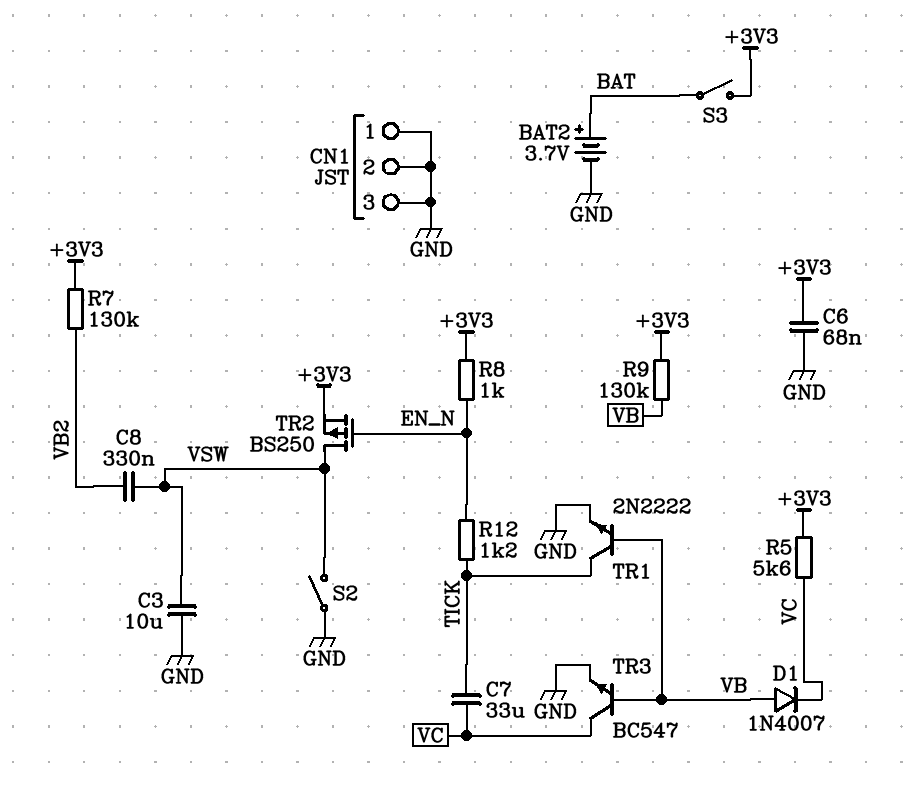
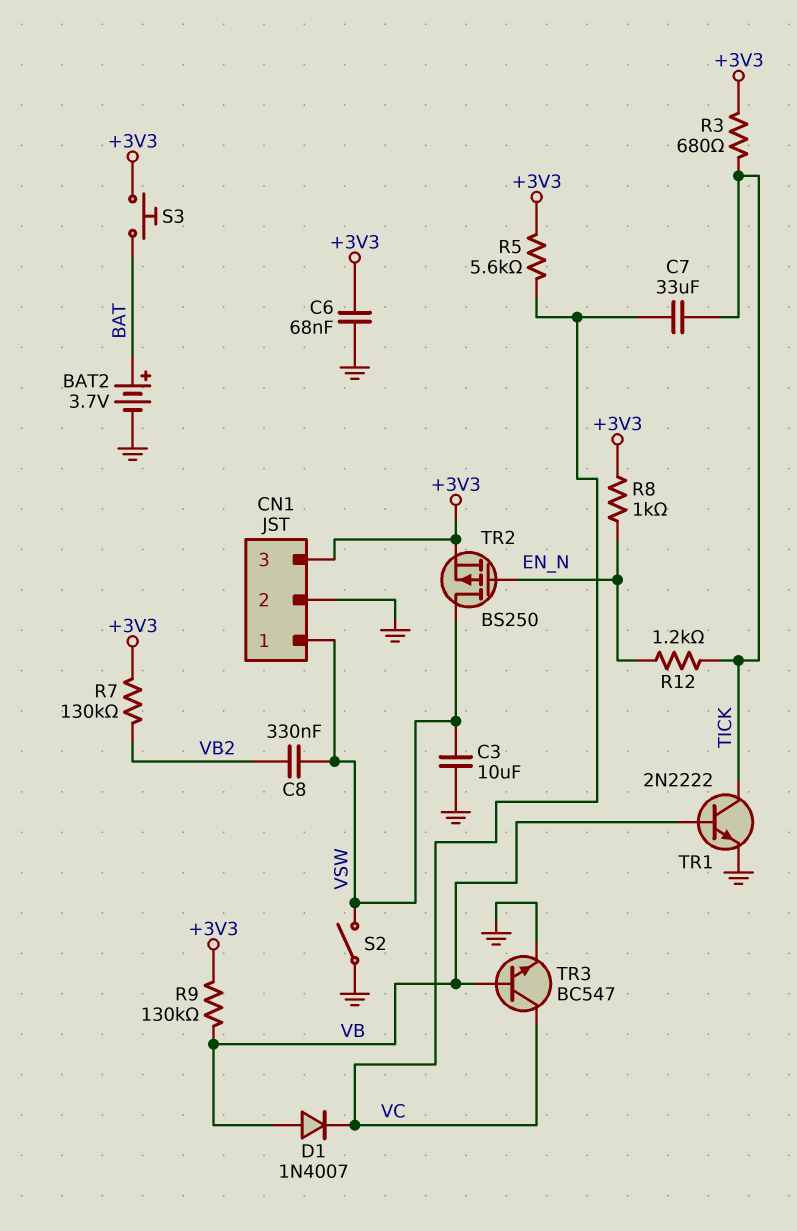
CN1 pin 1: GND -> VSW
CN1 pin 3: GND -> +3V3
R3: none -> 680 (+3V3, TICK)
S3: switch (+3V3, BAT) -> button (+3V3, BAT)

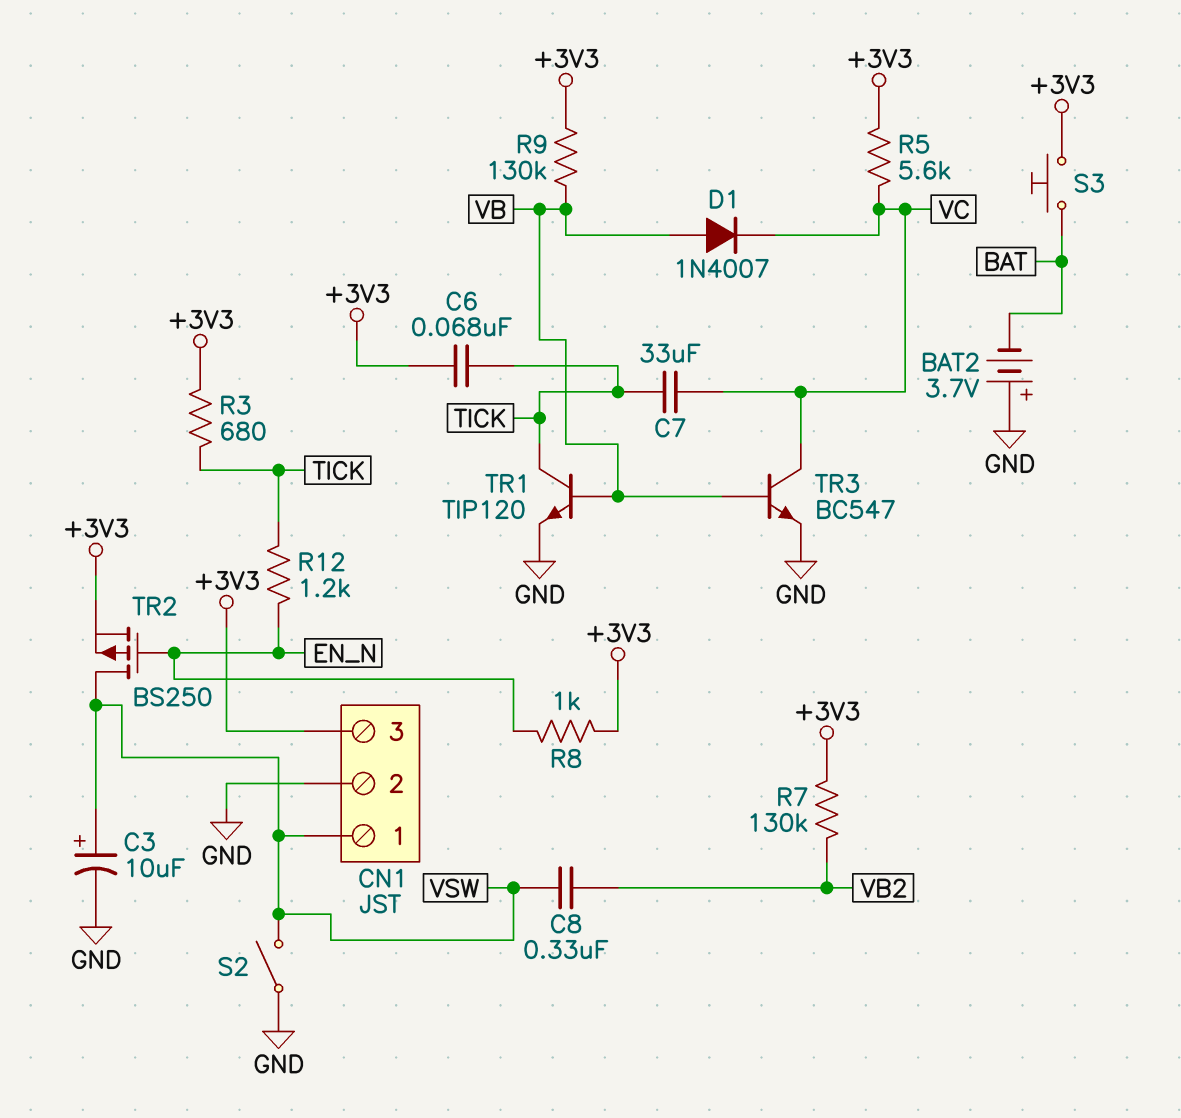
BAT2: 3.7V (plus BAT, minus GND) -> 3.7V (plus GND, minus BAT)
C3: 10uF (GND, VSW) -> 10uF (plus VSW, minus GND)
C6: 68nF (+3V3, GND) -> 68nF (+3V3, TICK)
TR1: NPN 2N2222 (B VB, C TICK, E GND) -> NPN TIP120 (B VB, C TICK, E GND)

